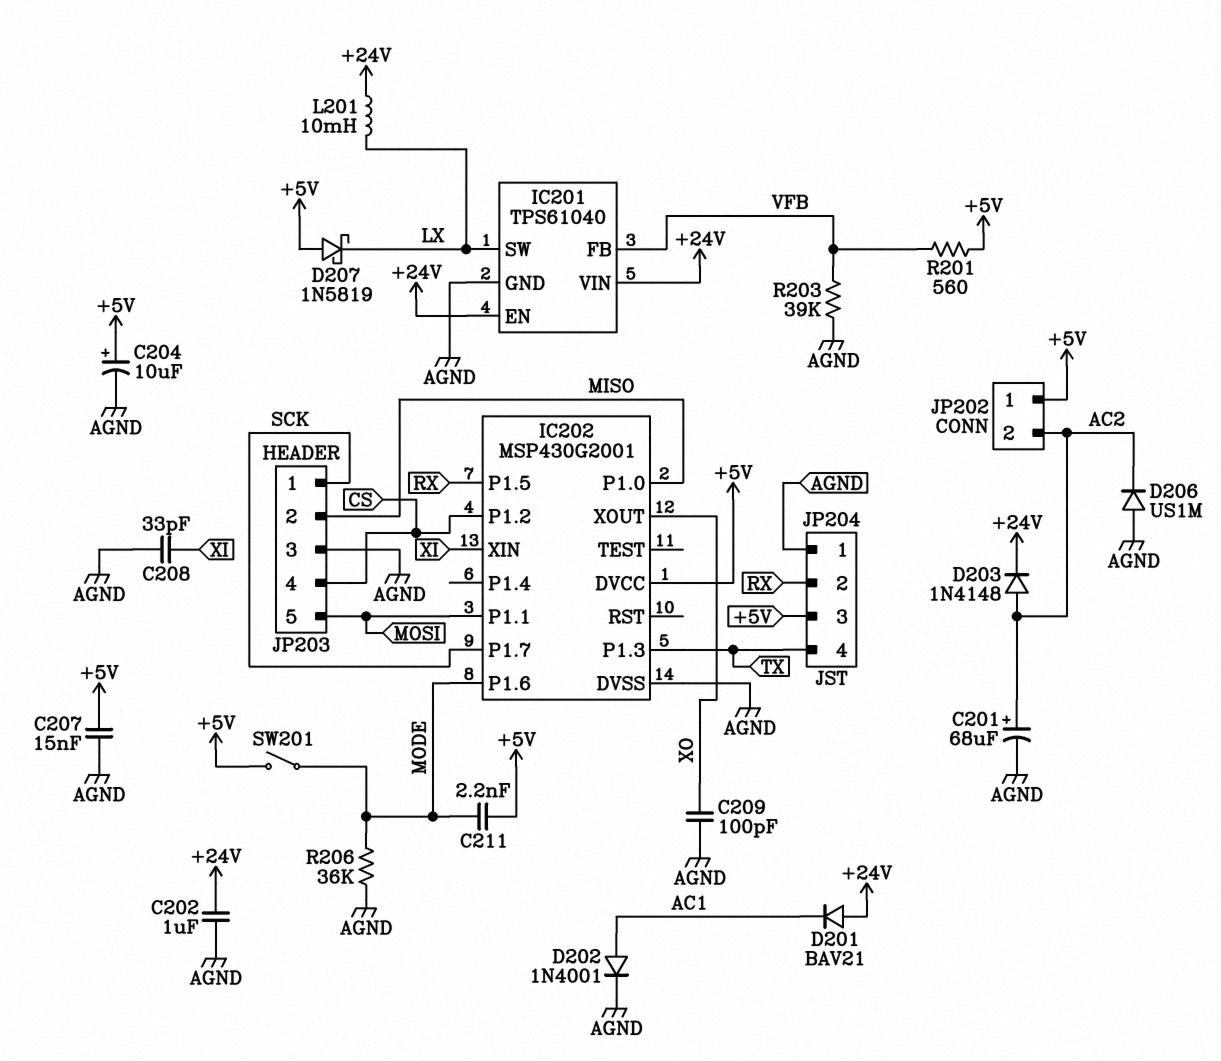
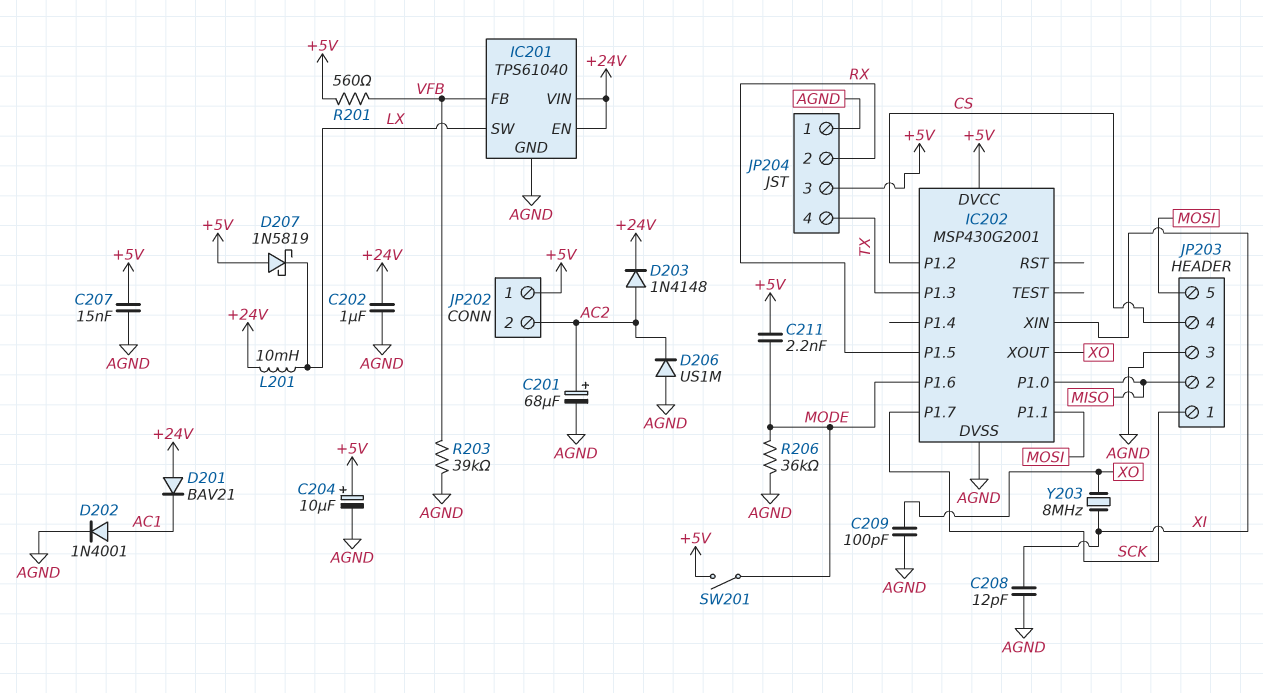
C208: 33pF (AGND, XI) -> 12pF (AGND, XI)
Y203: none -> 8MHz (XI, XO)

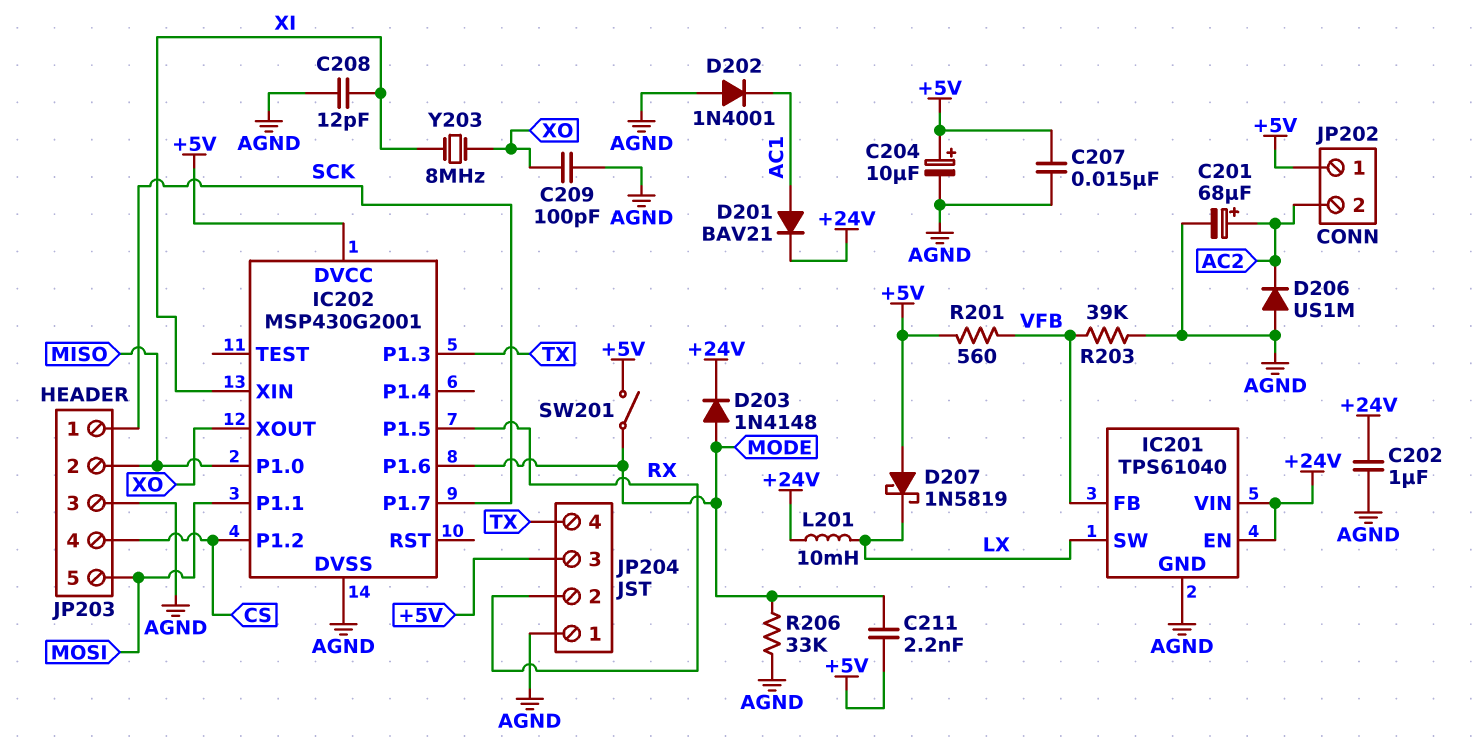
D201: diode BAV21 (A +24V, K AC1) -> diode BAV21 (A AC1, K +24V)
D202: diode 1N4001 (A AC1, K AGND) -> diode 1N4001 (A AGND, K AC1)
D203: diode 1N4148 (A AC2, K +24V) -> diode 1N4148 (A MODE, K +24V)
R206: 36k (AGND, MODE) -> 33k (AGND, MODE)

